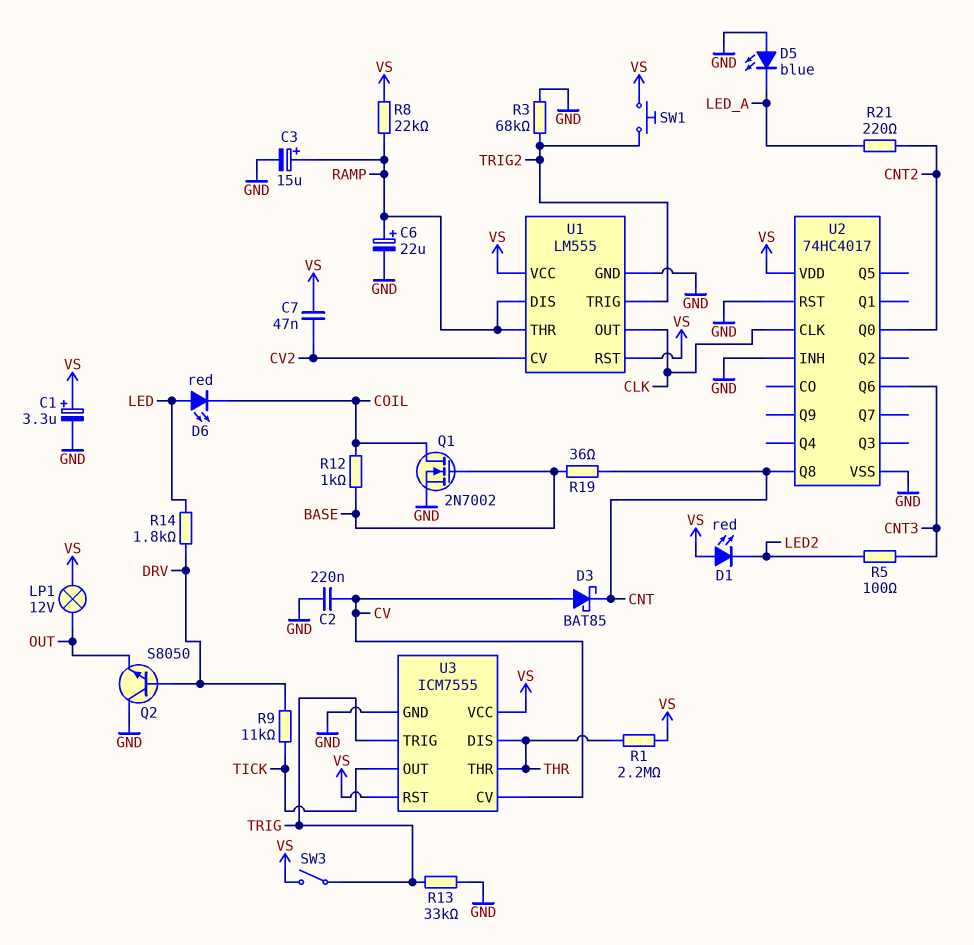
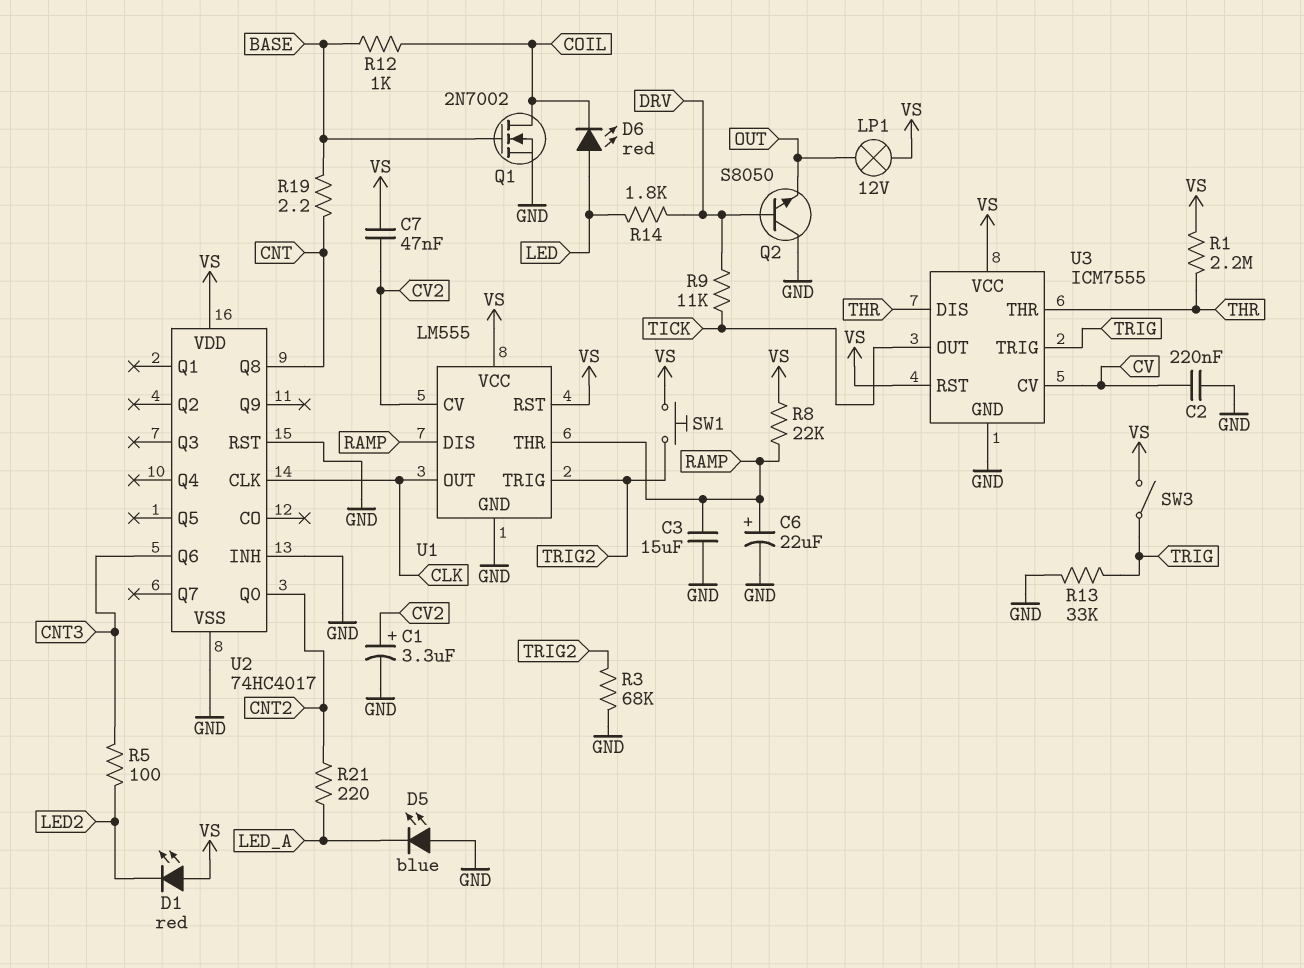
C1: 3.3uF (plus VS, minus GND) -> 3.3uF (plus CV2, minus GND)
C3: 15uF (plus RAMP, minus GND) -> 15uF (GND, RAMP)
D3: schottky BAT85 (A CV, K CNT) -> none
R19: 36 (BASE, CNT) -> 2.2 (BASE, CNT)

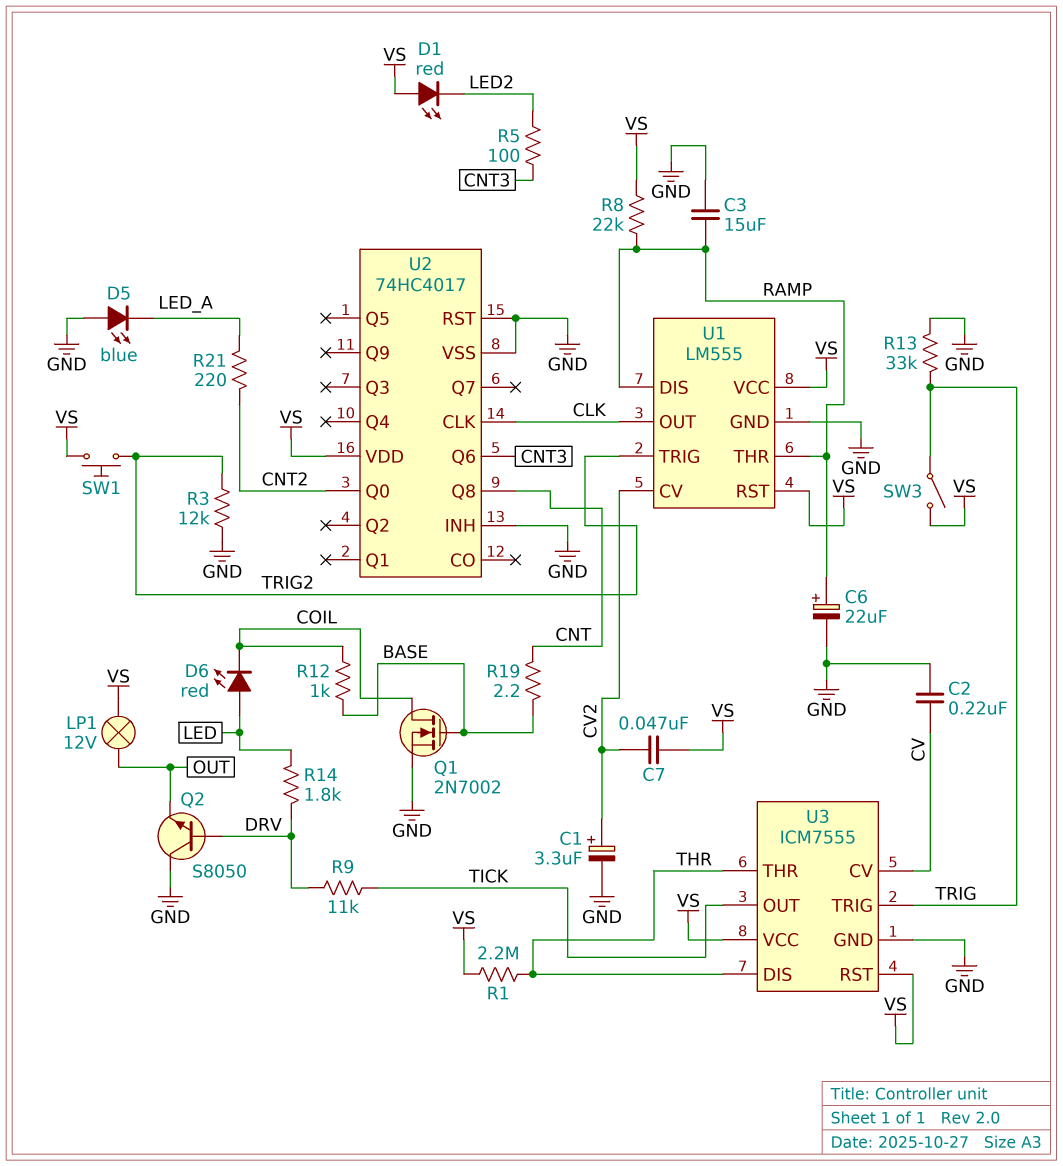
R3: 68k (GND, TRIG2) -> 12k (GND, TRIG2)

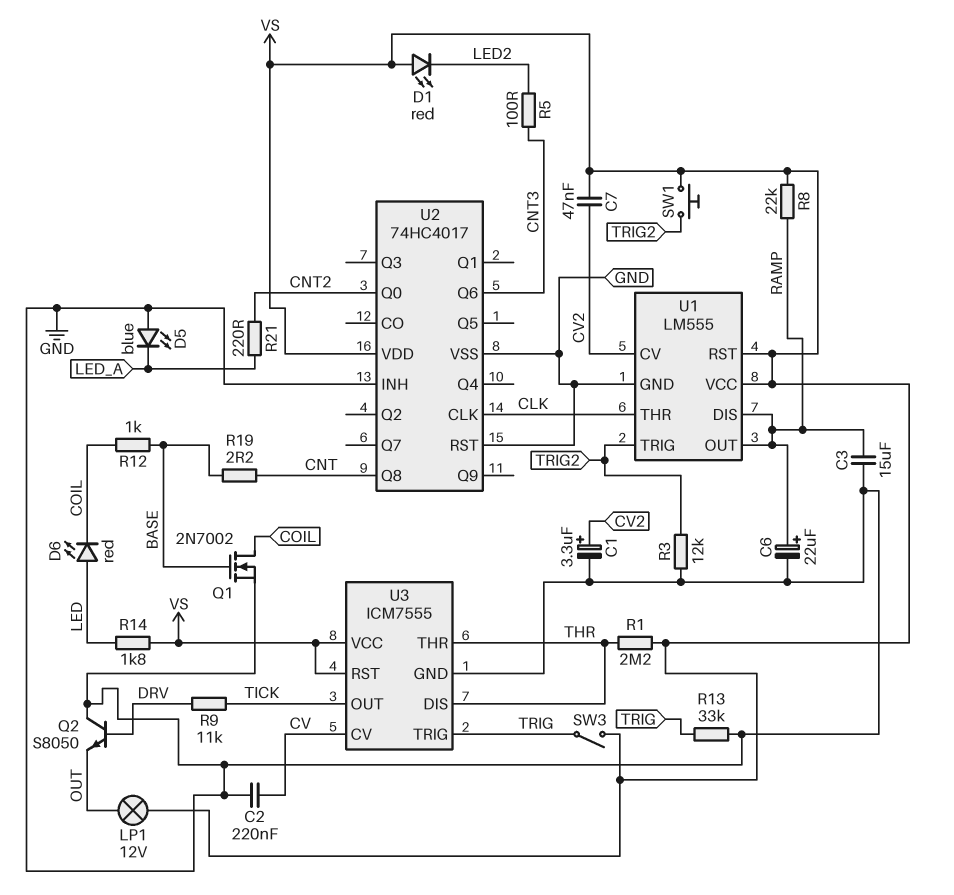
R14: 1.8k (DRV, LED) -> 1.8k (LED, VS)
U1 pin OUT: CLK -> RAMP
U1 pin THR: RAMP -> CLK

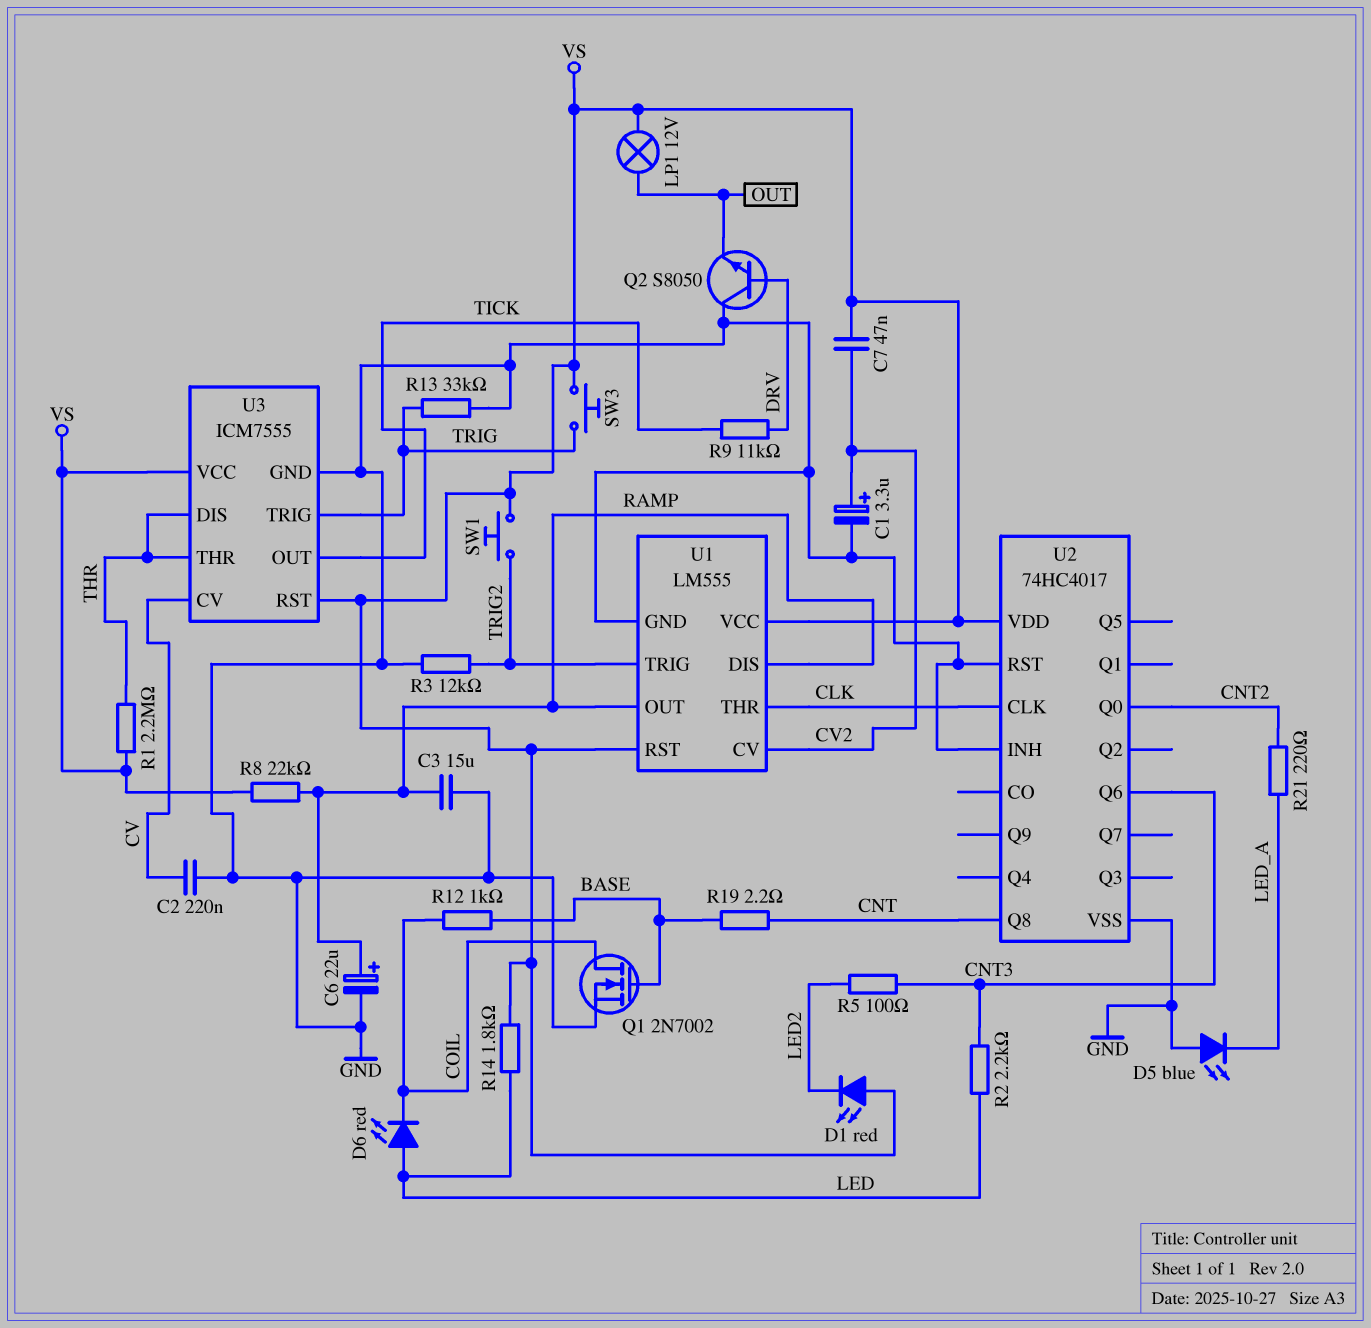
R2: none -> 2.2k (CNT3, LED)
SW3: switch (TRIG, VS) -> button (TRIG, VS)

